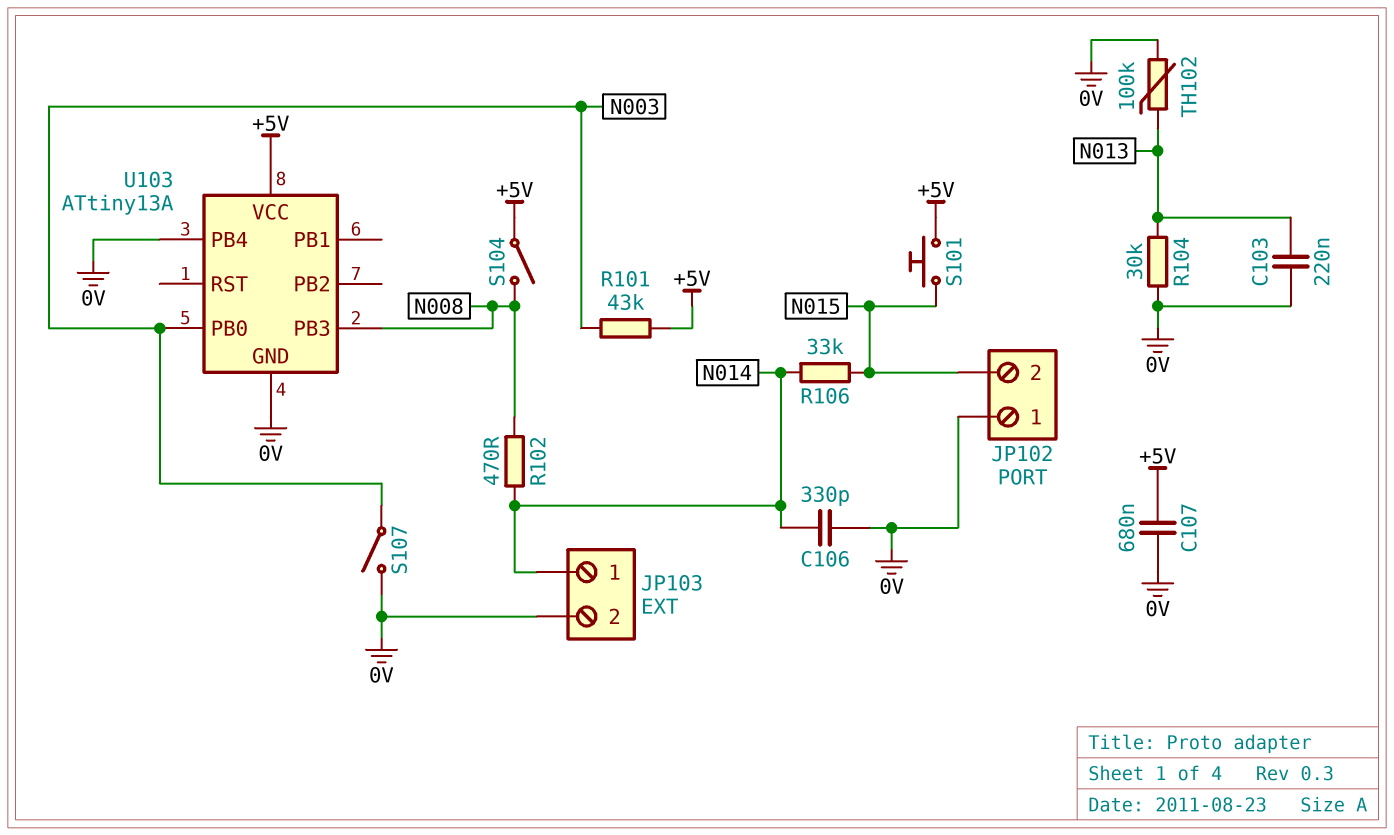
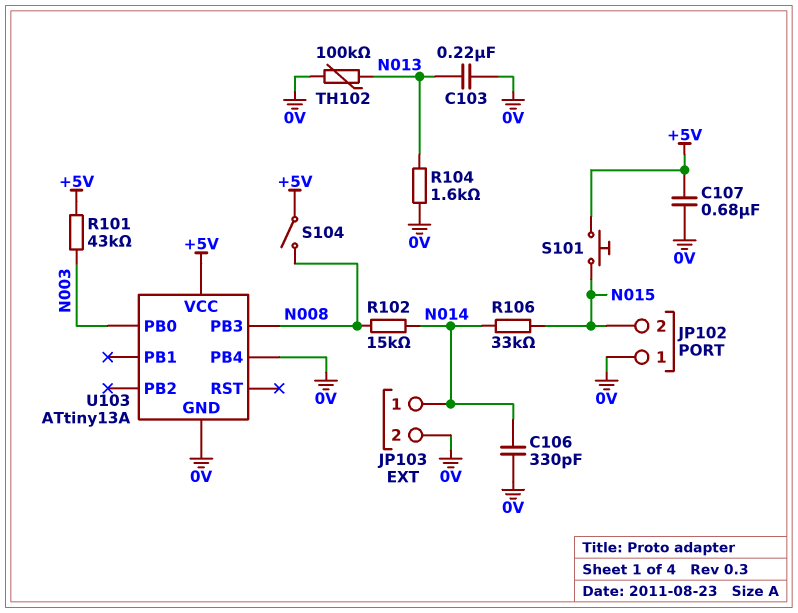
R102: 470 (N008, N014) -> 15k (N008, N014)
R104: 30k (0V, N013) -> 1.6k (0V, N013)
S107: switch (0V, N003) -> none

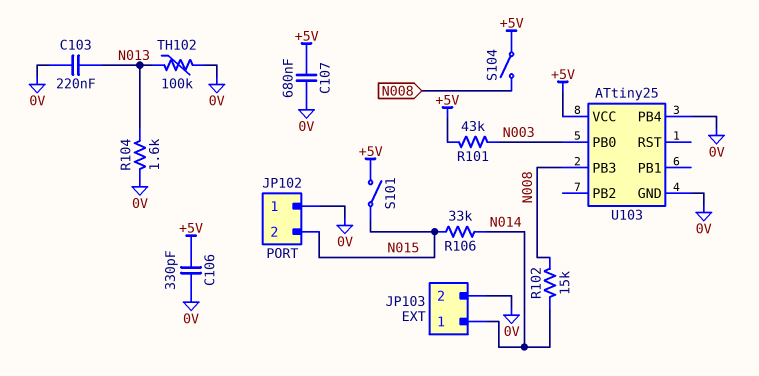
C106: 330pF (0V, N014) -> 330pF (+5V, 0V)
S101: button (+5V, N015) -> switch (+5V, N015)
U103: ATtiny13A -> ATtiny25

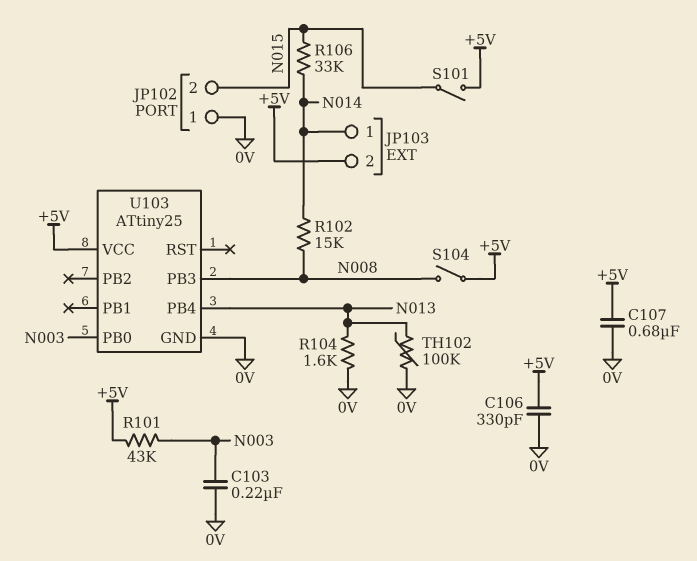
C103: 220nF (0V, N013) -> 220nF (0V, N003)
JP103 pin 2: 0V -> +5V
U103 pin PB4: 0V -> N013

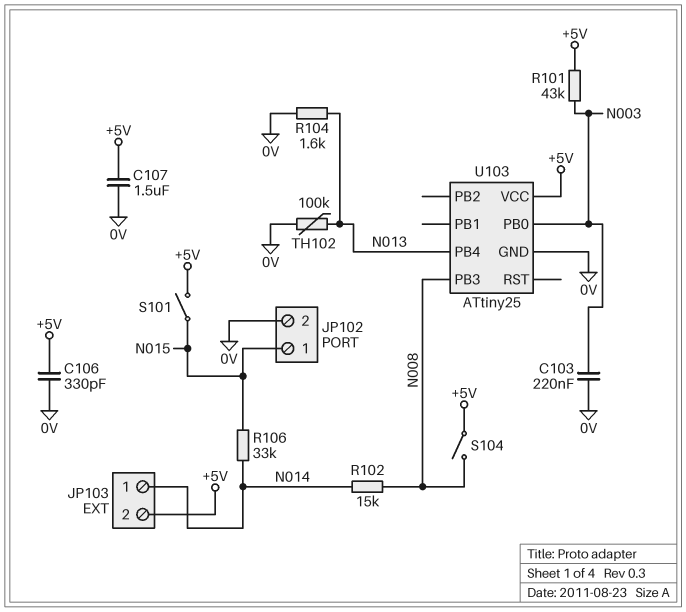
C107: 680nF (+5V, 0V) -> 1.5uF (+5V, 0V)
JP102 pin 1: 0V -> N015
JP102 pin 2: N015 -> 0V

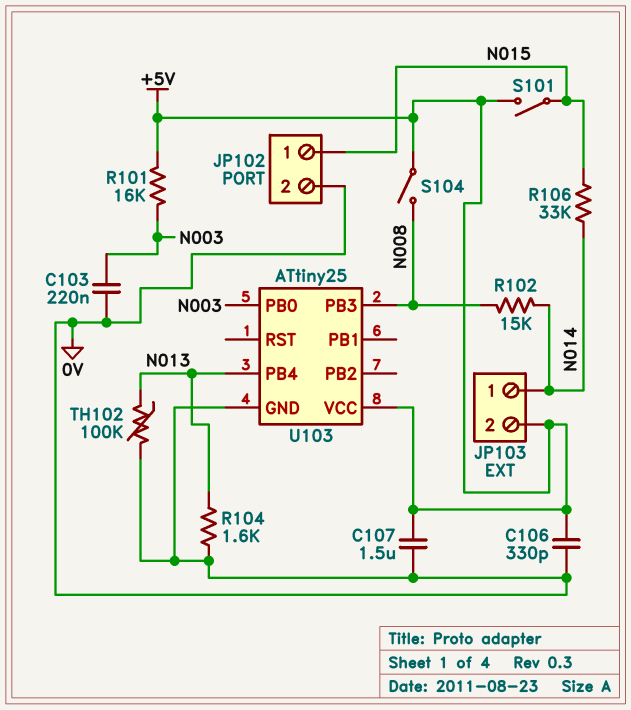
R101: 43k (+5V, N003) -> 16k (+5V, N003)

